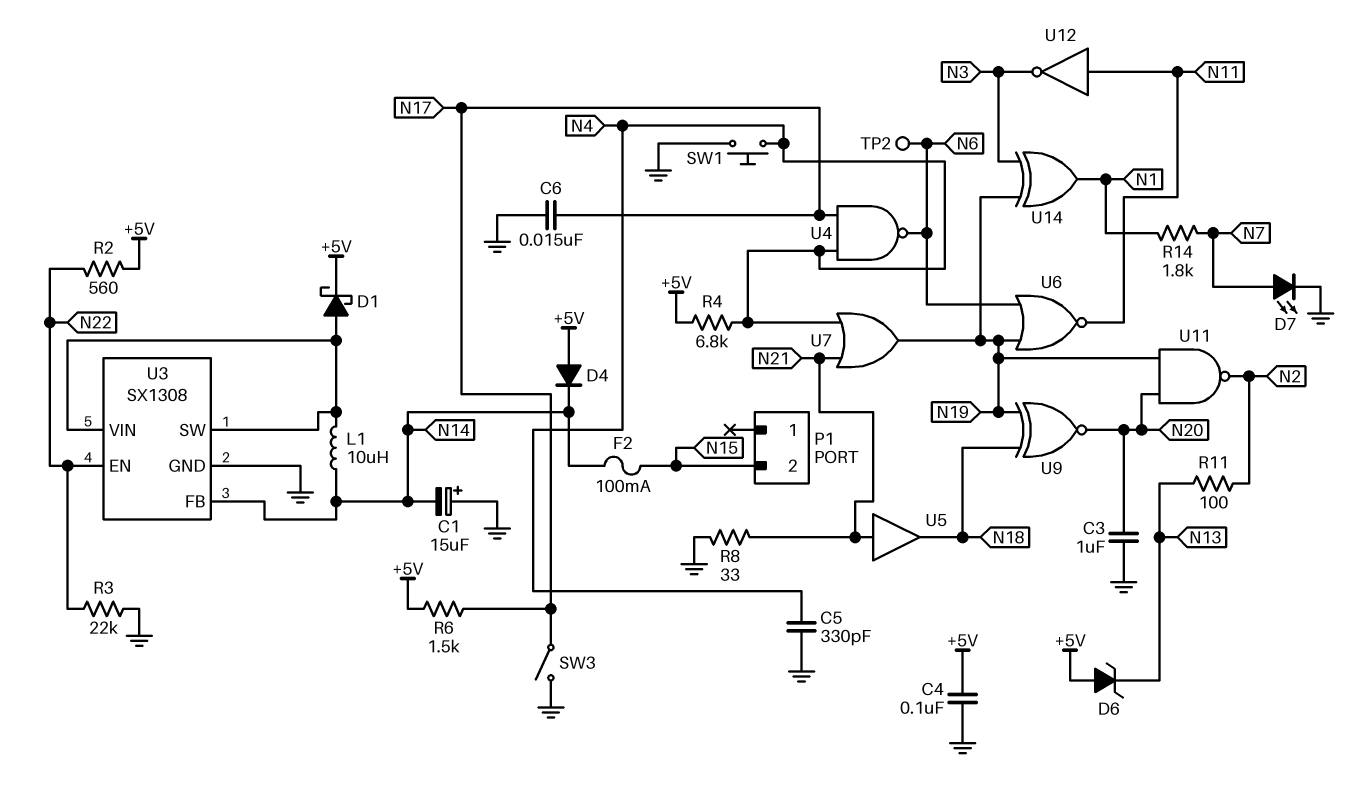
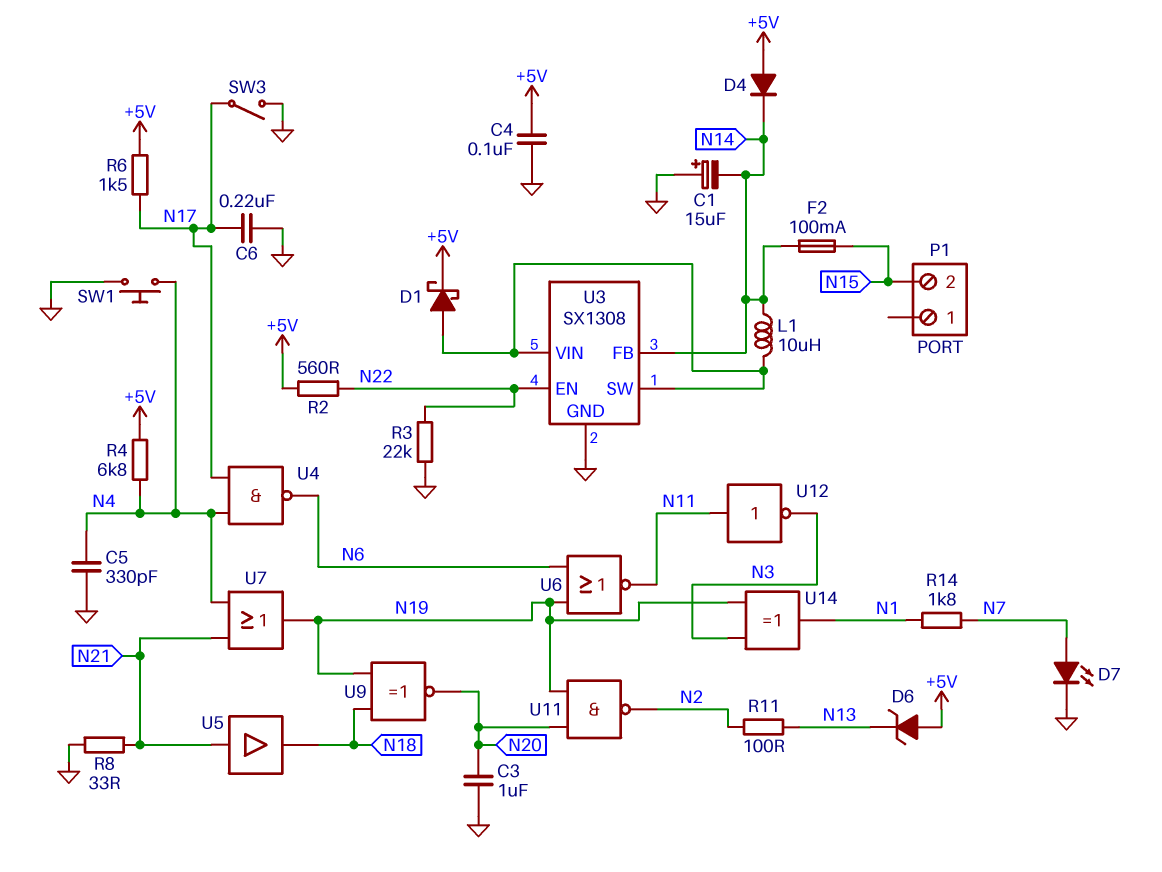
C6: 15nF (GND, N17) -> 220nF (GND, N17)
TP2: test point (N6) -> none

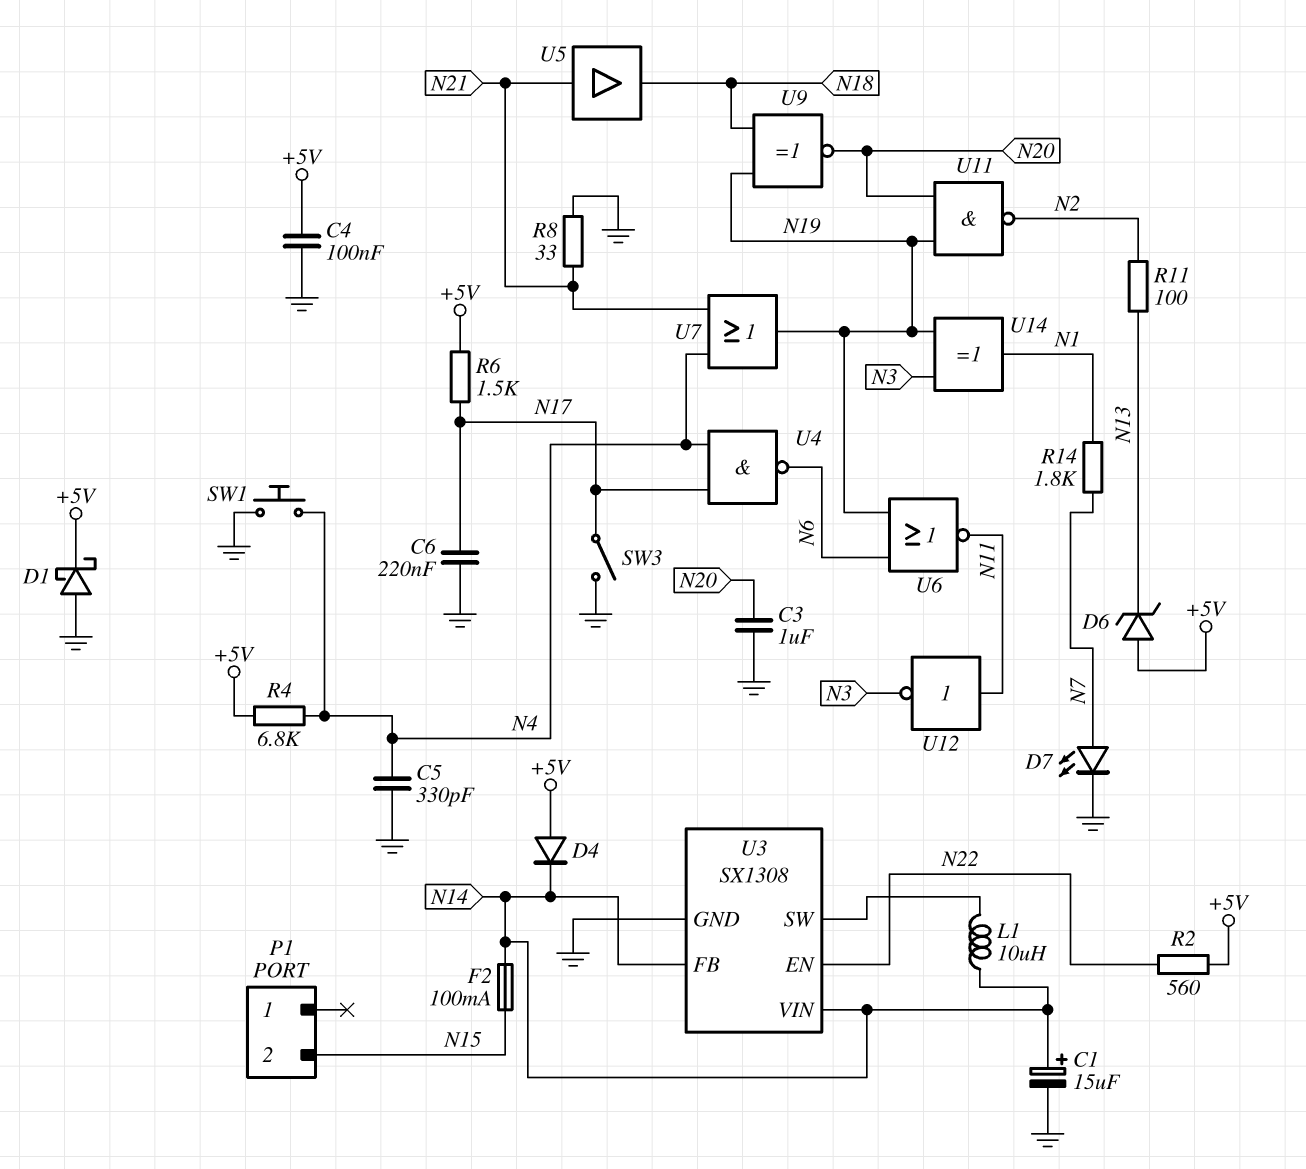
C1: 15uF (plus GND, minus N14) -> 15uF (plus N14, minus GND)
D1: schottky (A U3/SW, K +5V) -> schottky (A GND, K +5V)
R3: 22k (GND, N22) -> none
U3 pin VIN: U3/SW -> N14

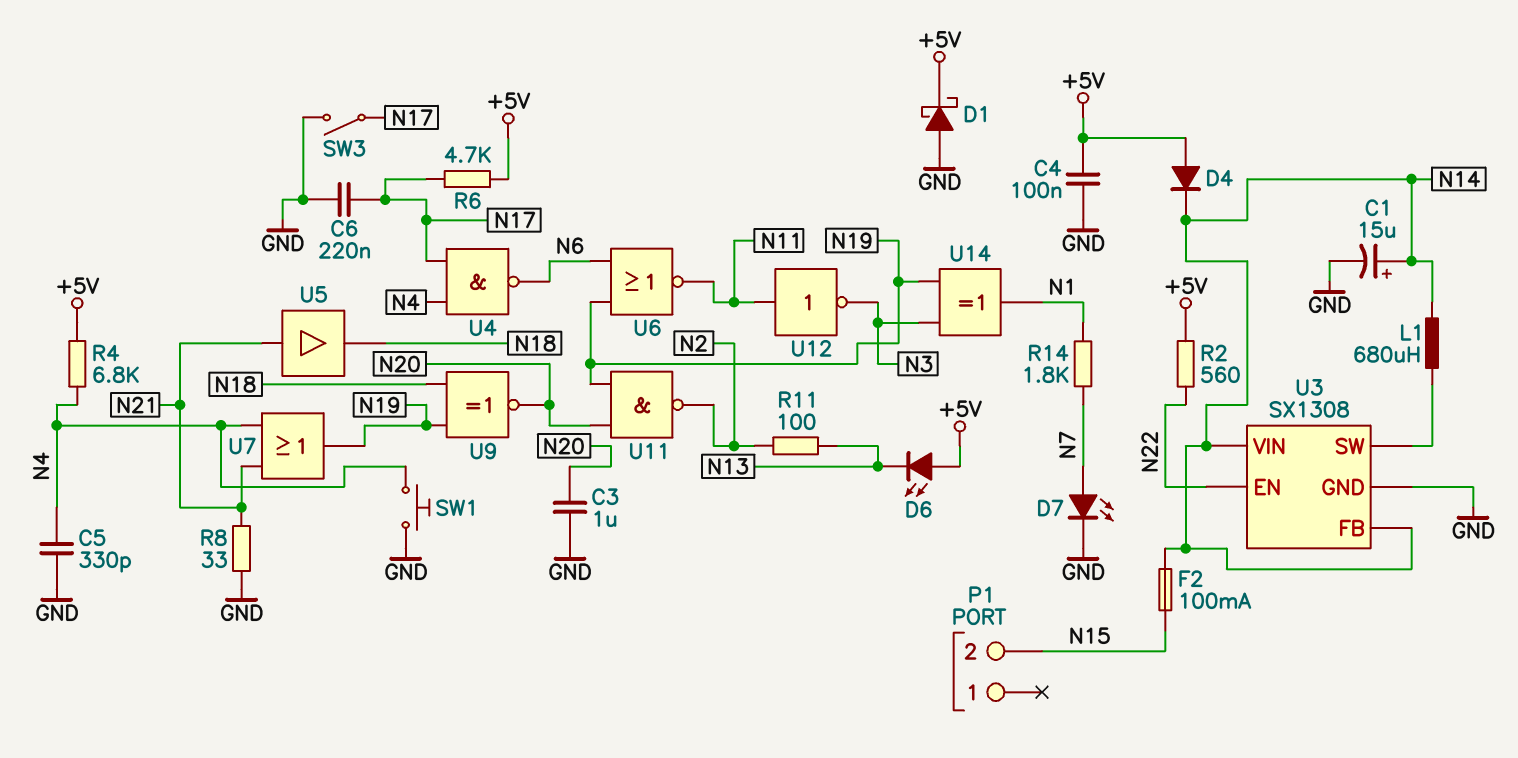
D6: zener (A +5V, K N13) -> LED (A +5V, K N13)
L1: 10uH (N14, U3/SW) -> 680uH (N14, U3/SW)
R6: 1.5k (+5V, N17) -> 4.7k (+5V, N17)

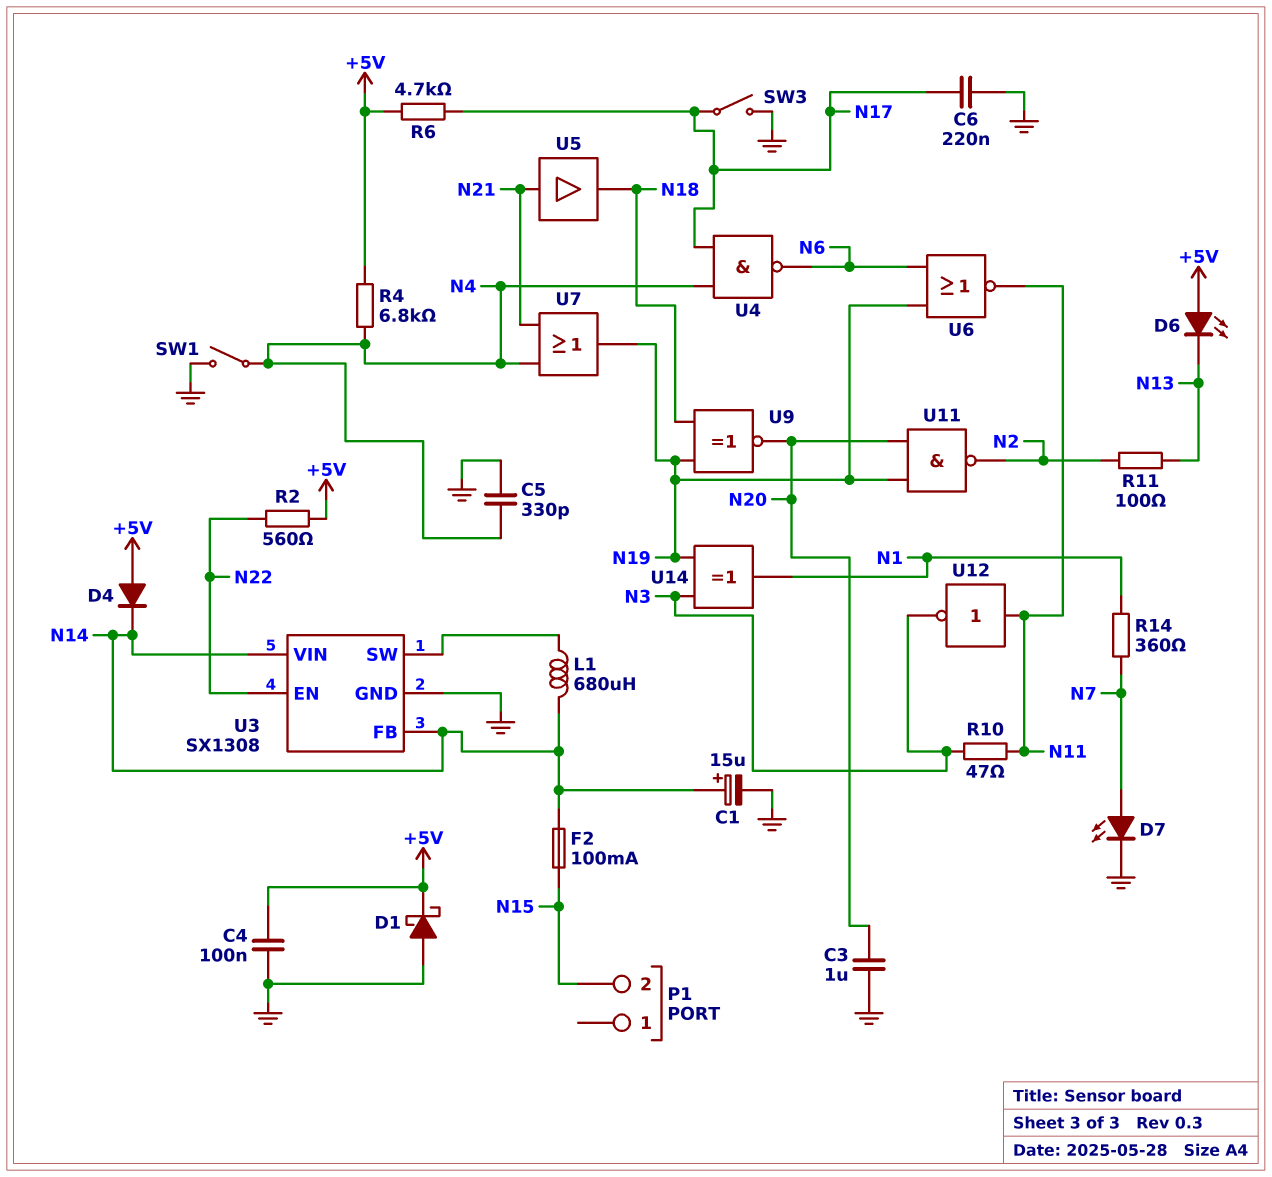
R8: 33 (GND, N21) -> none
R10: none -> 47 (N3, N11)
R14: 1.8k (N1, N7) -> 360 (N1, N7)
SW1: button (GND, N4) -> switch (GND, N4)

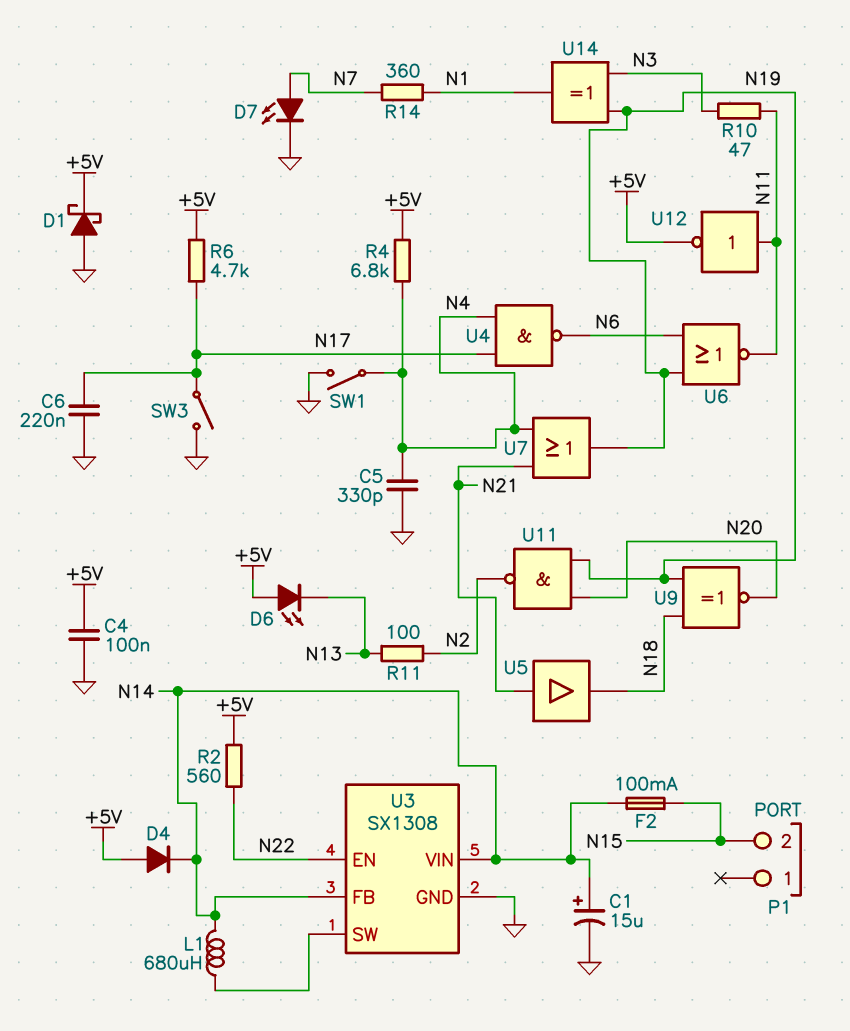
C3: 1uF (GND, N20) -> none
U12: NOT (in N11, out N3) -> NOT (in N11, out +5V)

